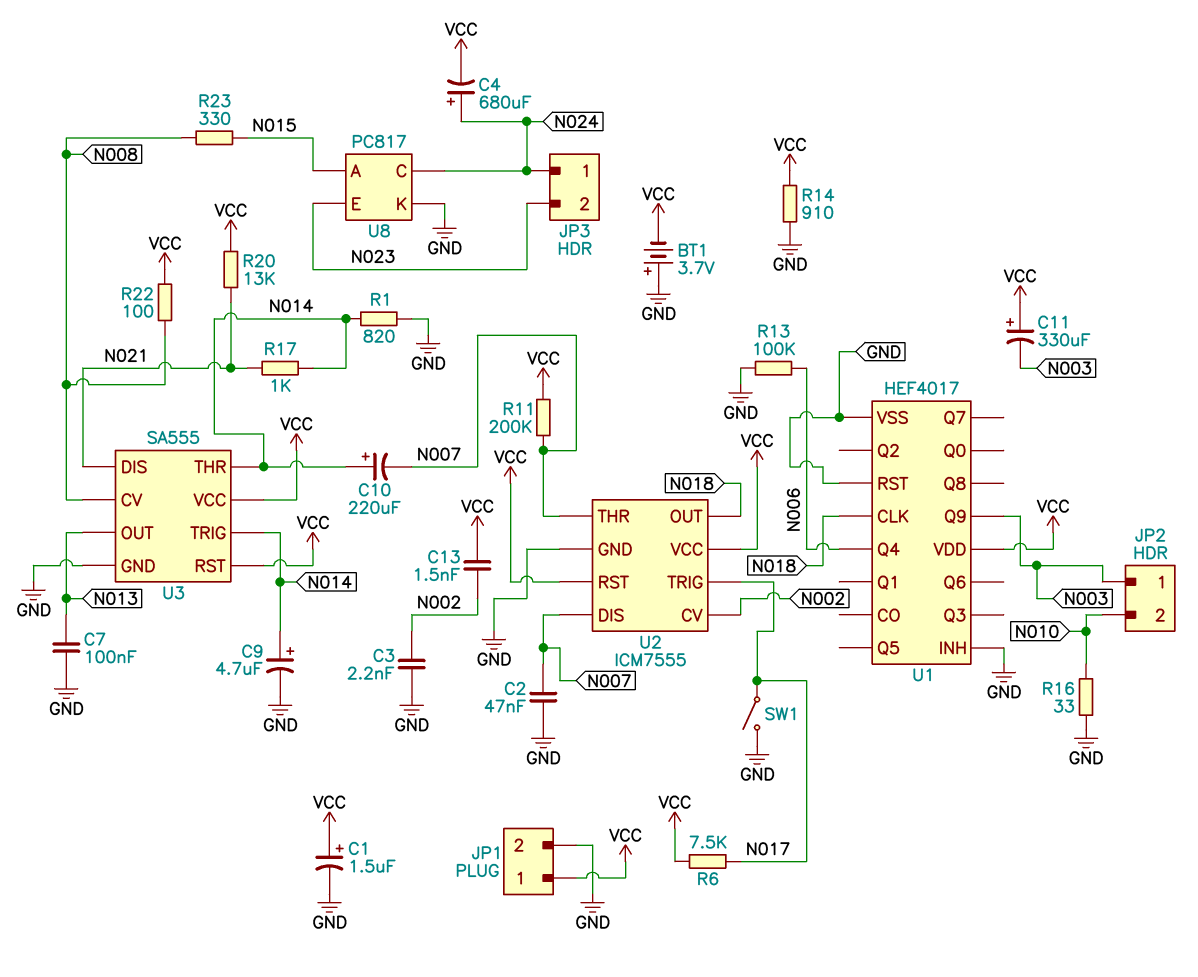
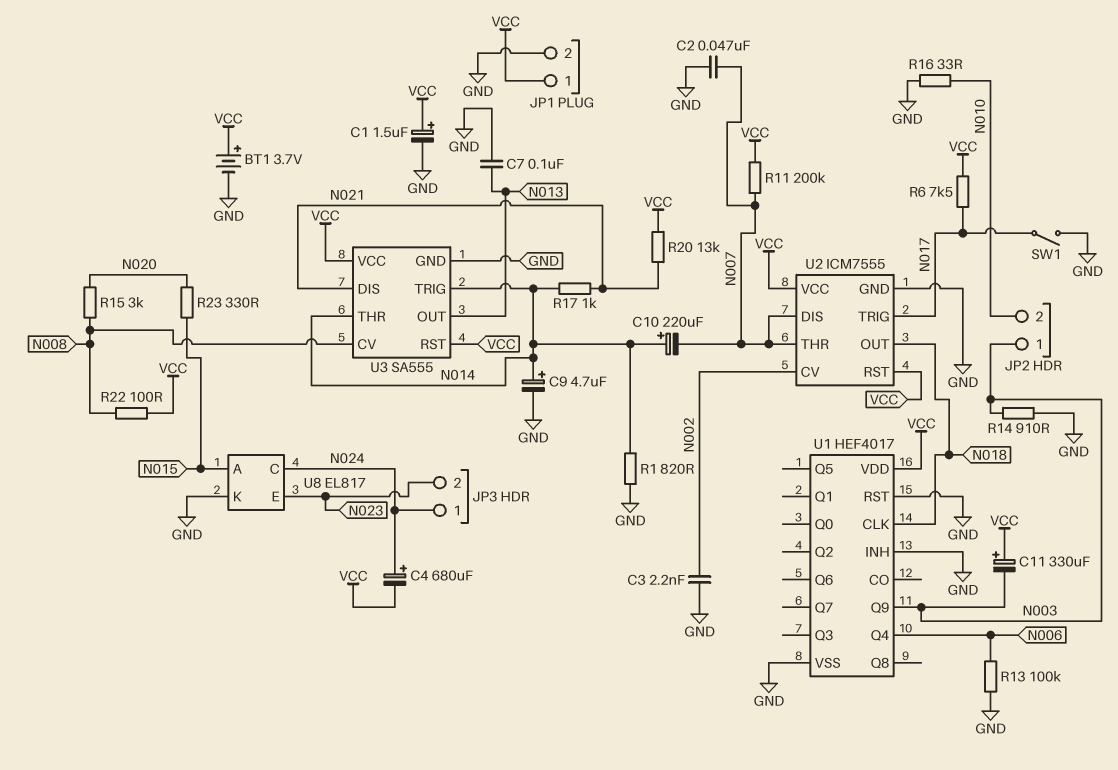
BT1: 3.7V (plus GND, minus VCC) -> 3.7V (plus VCC, minus GND)
C13: 1.5nF (N002, VCC) -> none
R14: 910 (GND, VCC) -> 910 (GND, N003)
R15: none -> 3k (N008, N020)
R23: 330 (N008, N015) -> 330 (N015, N020)
U8: PC817 -> EL817

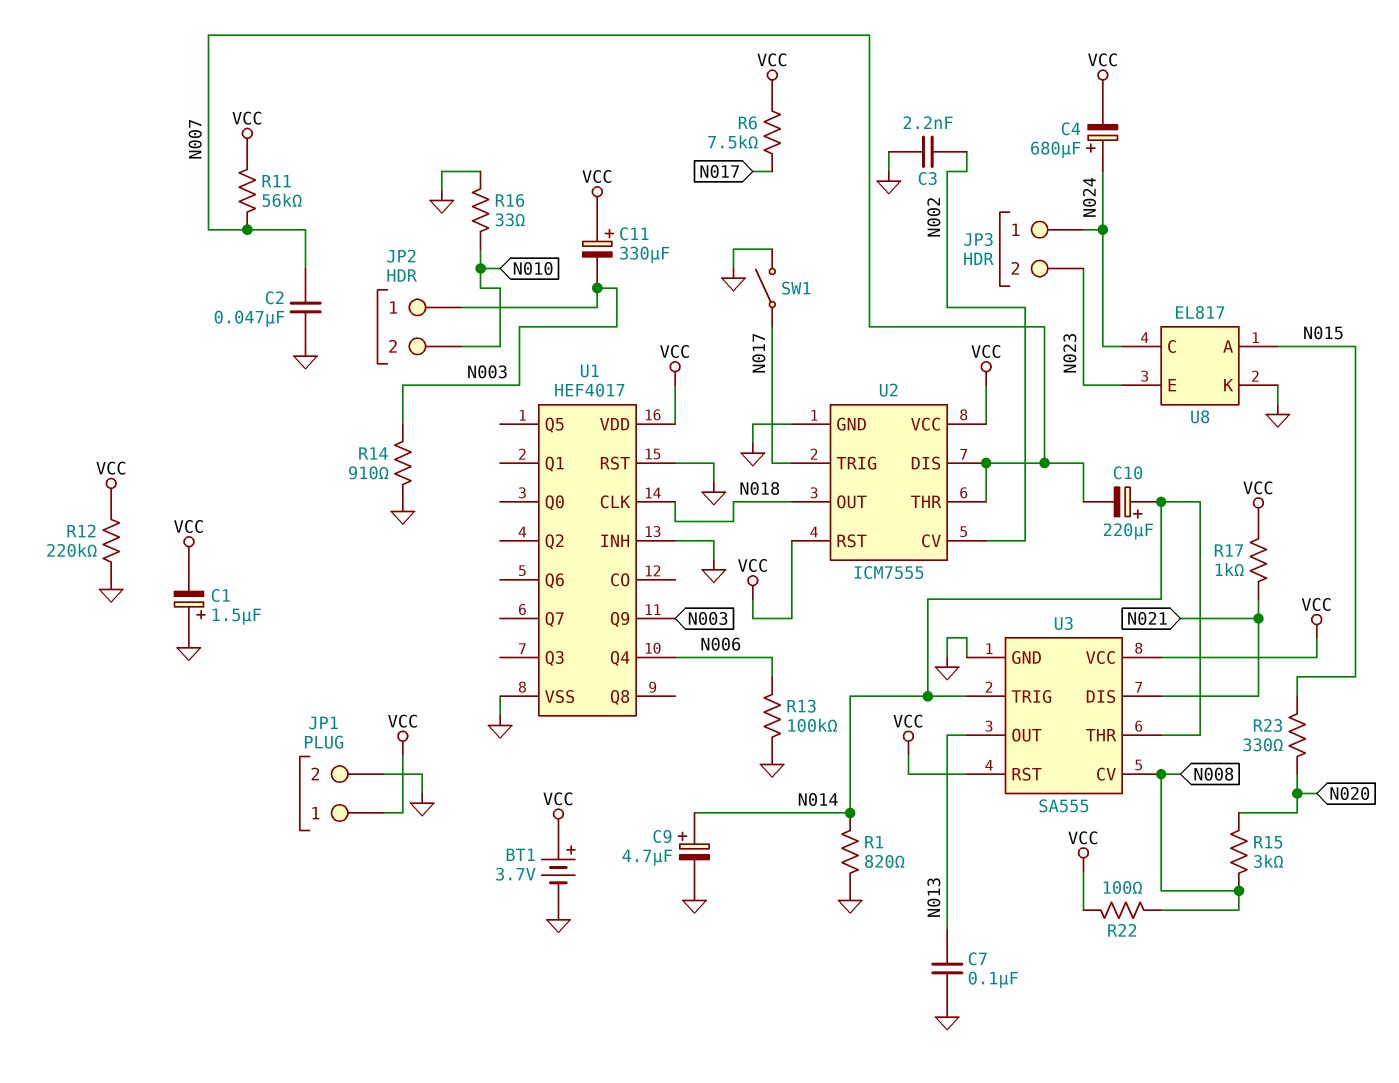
C1: 1.5uF (plus VCC, minus GND) -> 1.5uF (plus GND, minus VCC)
R11: 200k (N007, VCC) -> 56k (N007, VCC)
R12: none -> 220k (GND, VCC)
R17: 1k (N014, N021) -> 1k (N021, VCC)
R20: 13k (N021, VCC) -> none

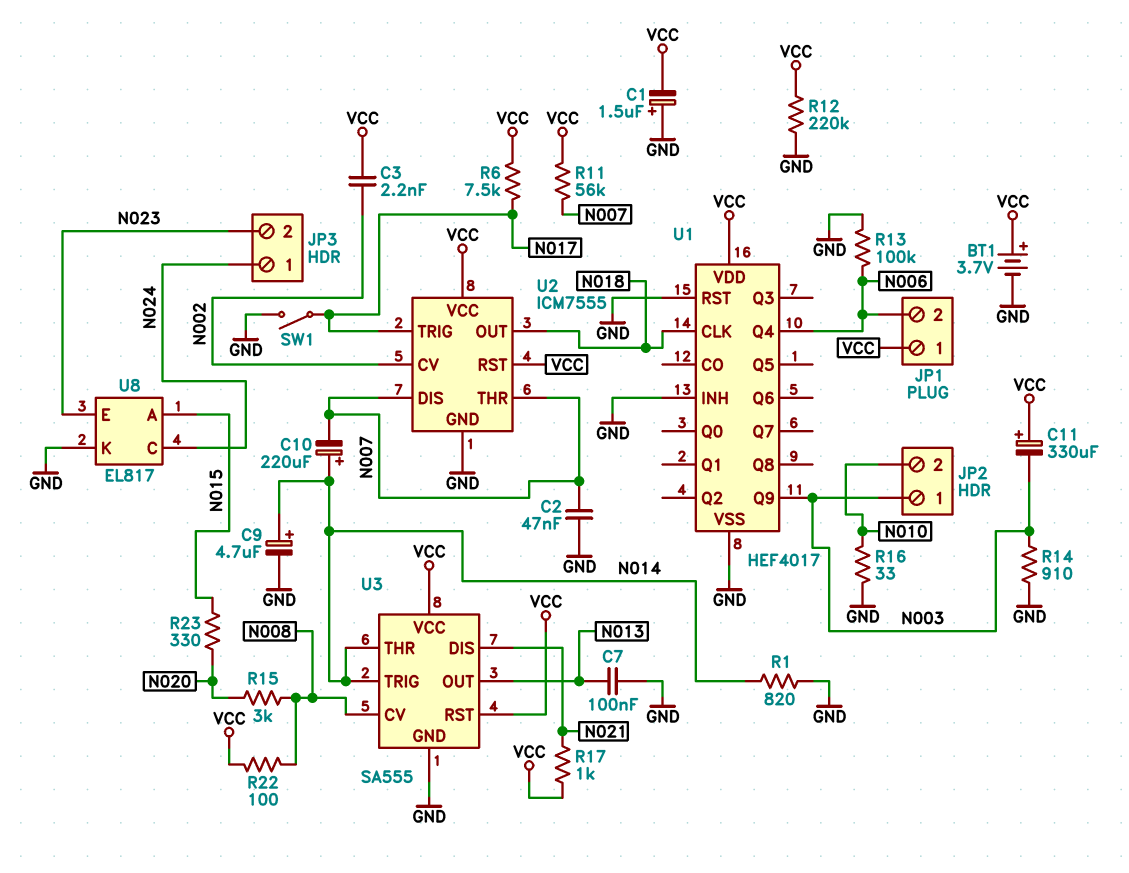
C3: 2.2nF (GND, N002) -> 2.2nF (N002, VCC)
C4: 680uF (plus N024, minus VCC) -> none
JP1 pin 2: GND -> N006

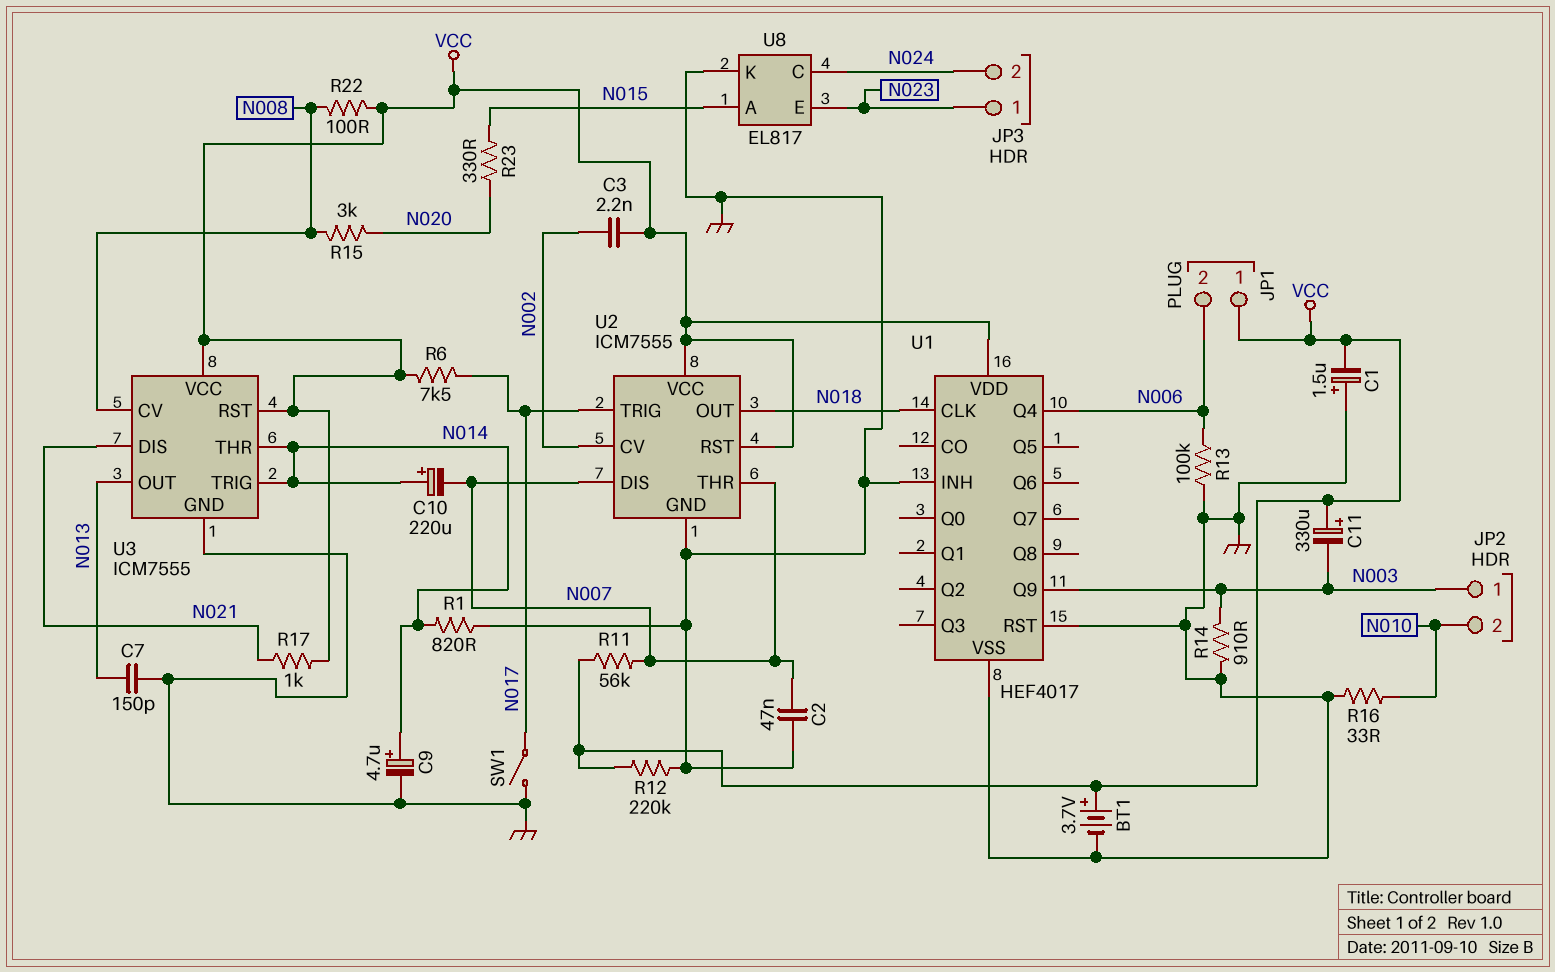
C7: 100nF (GND, N013) -> 150pF (GND, N013)
JP3 pin 1: N024 -> N023
JP3 pin 2: N023 -> N024
U3: SA555 -> ICM7555

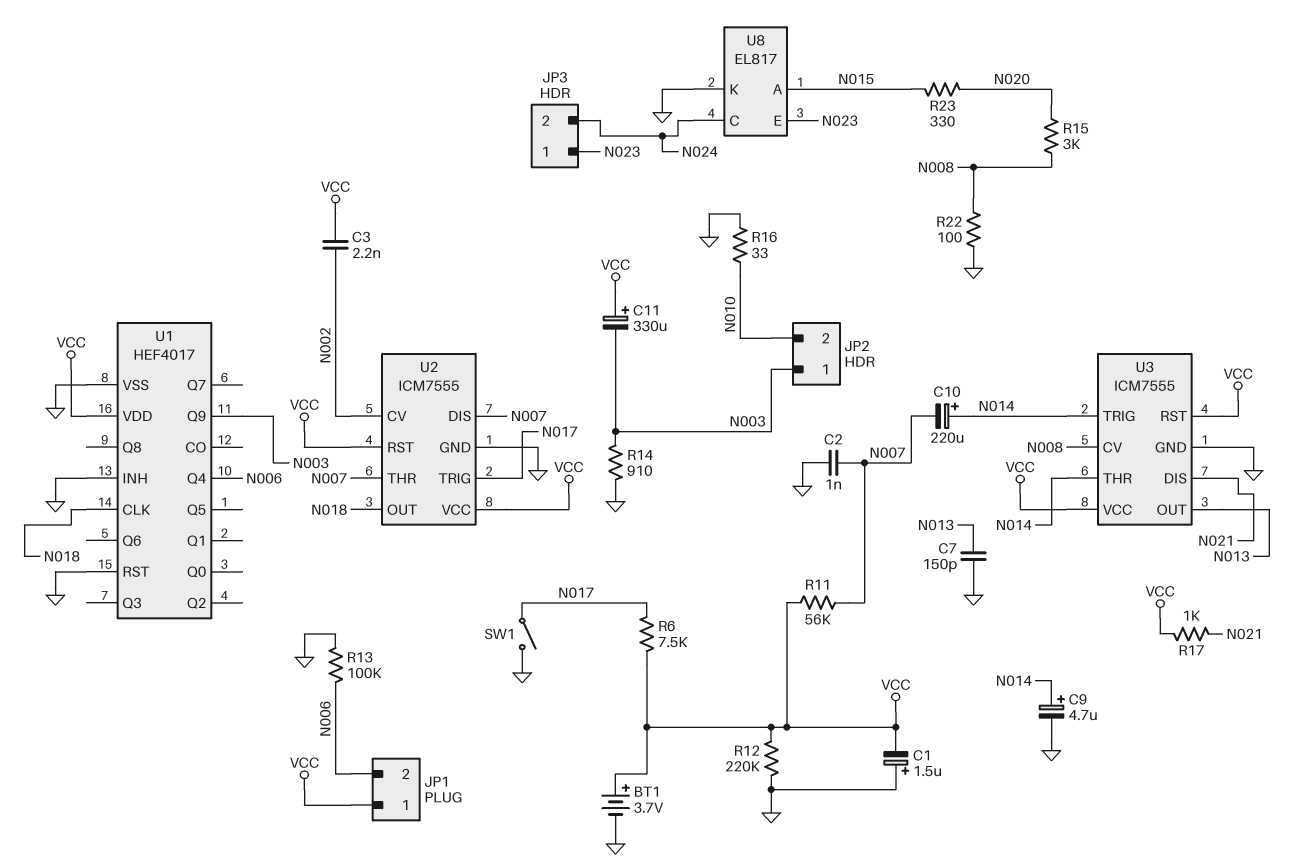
C2: 47nF (GND, N007) -> 1nF (GND, N007)
R1: 820 (GND, N014) -> none
R22: 100 (N008, VCC) -> 100 (GND, N008)

